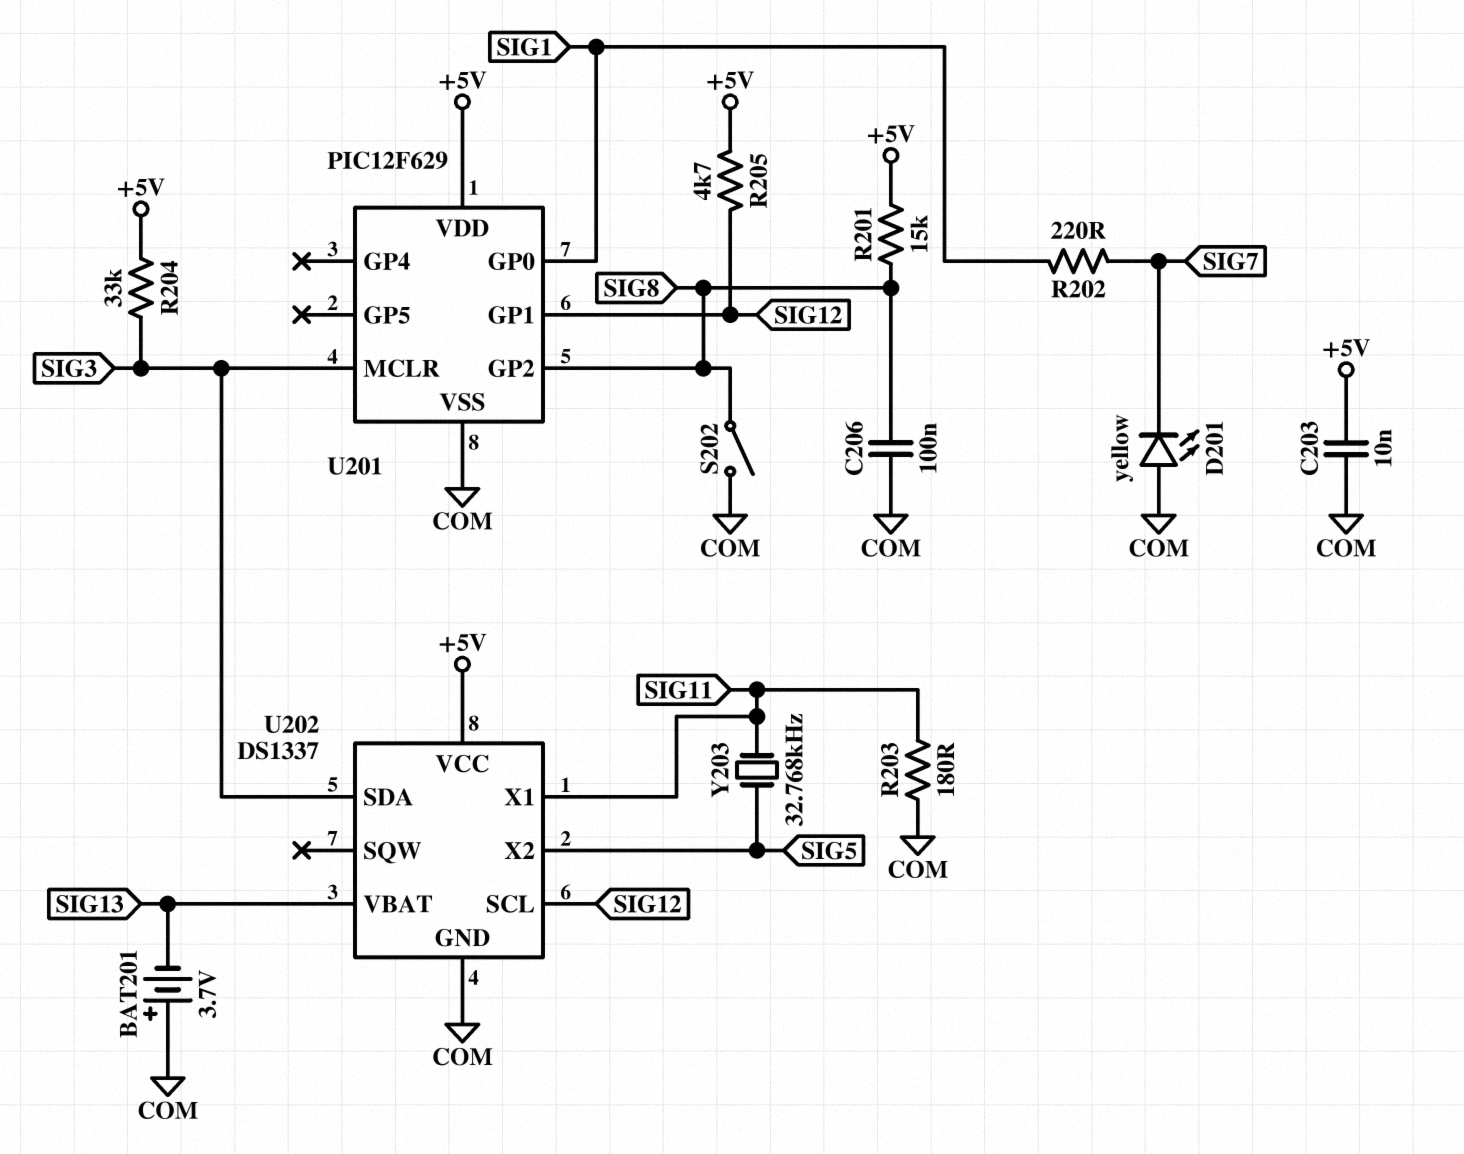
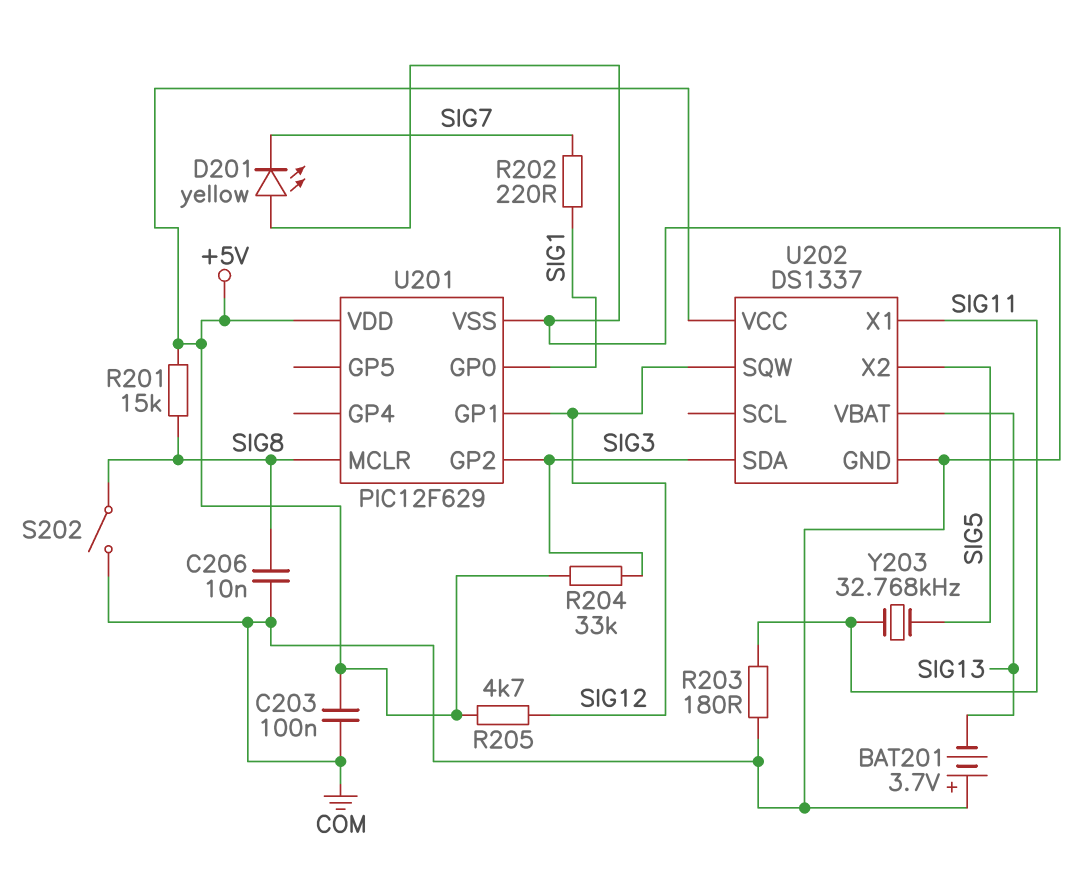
C203: 10nF (+5V, COM) -> 100nF (+5V, COM)
C206: 100nF (COM, SIG8) -> 10nF (COM, SIG8)
U201 pin GP2: SIG8 -> SIG3
U201 pin MCLR: SIG3 -> SIG8
U202 pin SCL: SIG12 -> none
U202 pin SQW: none -> SIG12

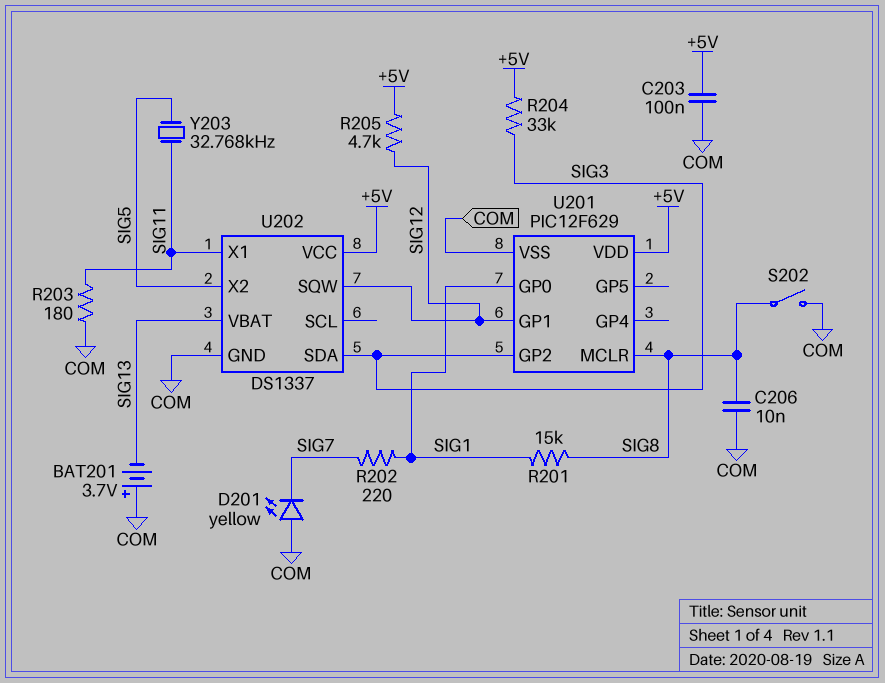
R201: 15k (+5V, SIG8) -> 15k (SIG1, SIG8)

